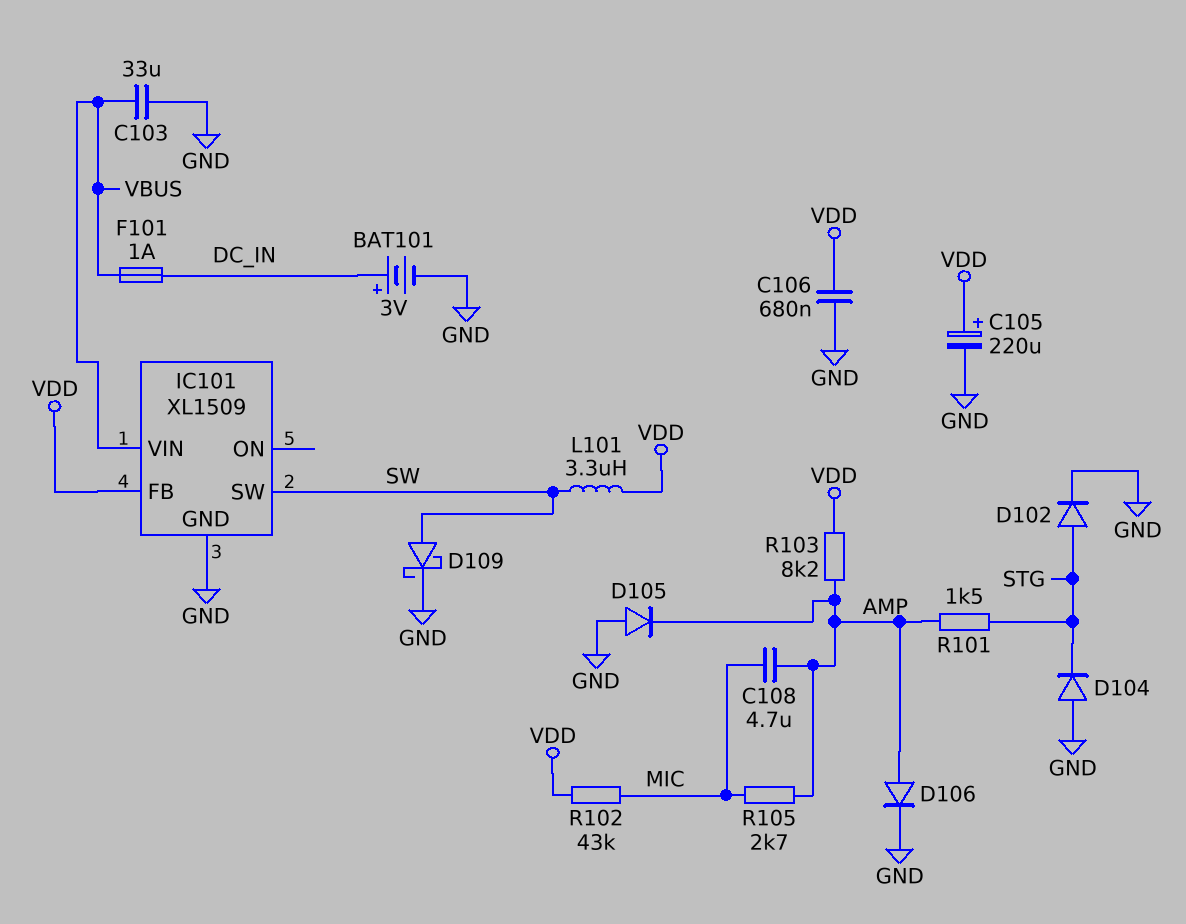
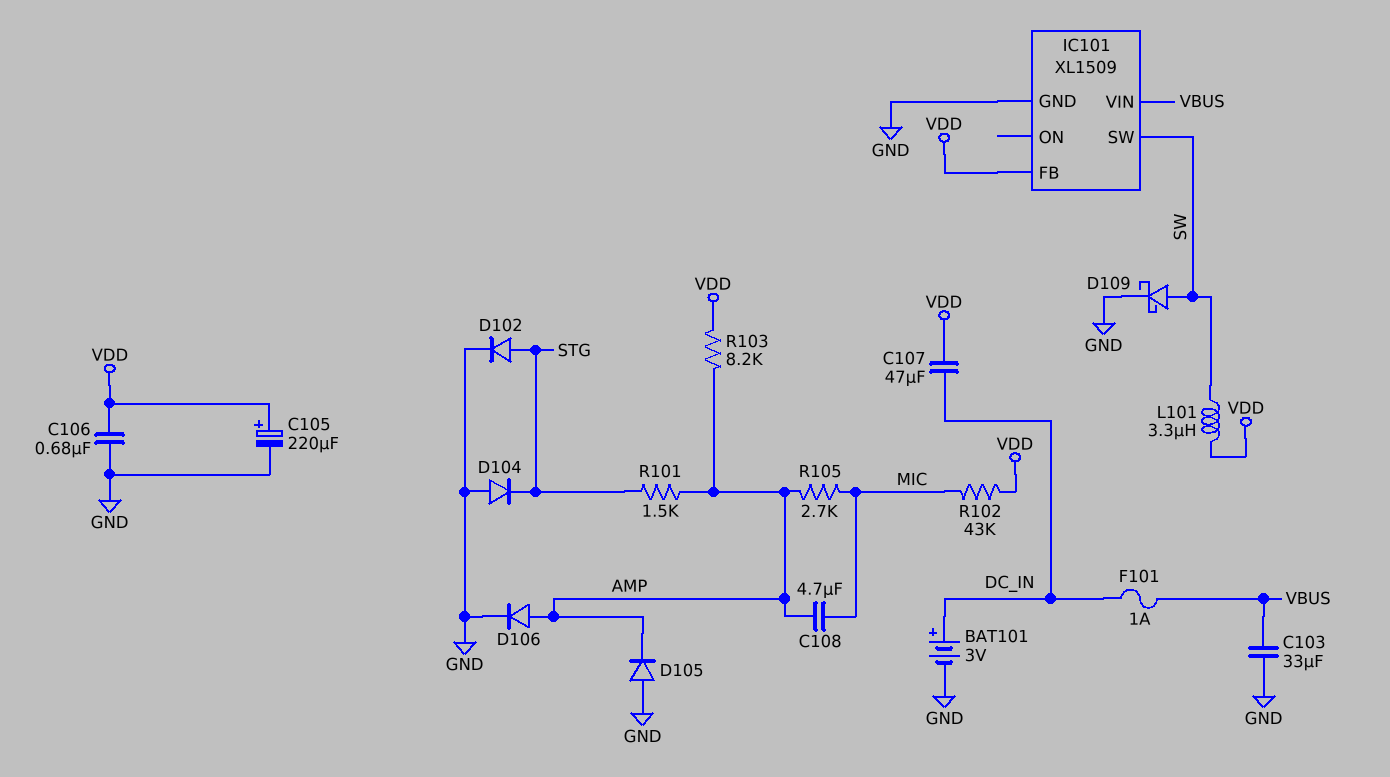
C107: none -> 47uF (DC_IN, VDD)

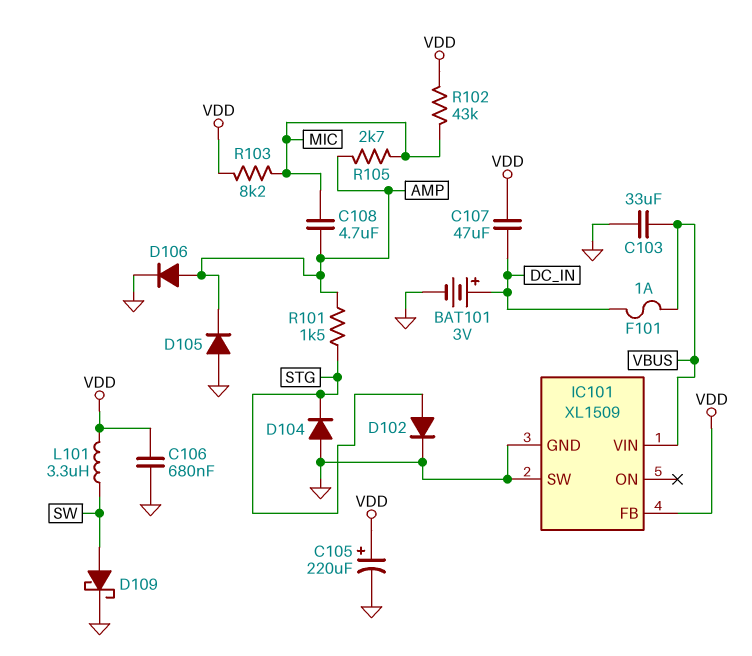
IC101 pin SW: SW -> GND
R103: 8.2k (AMP, VDD) -> 8.2k (MIC, VDD)

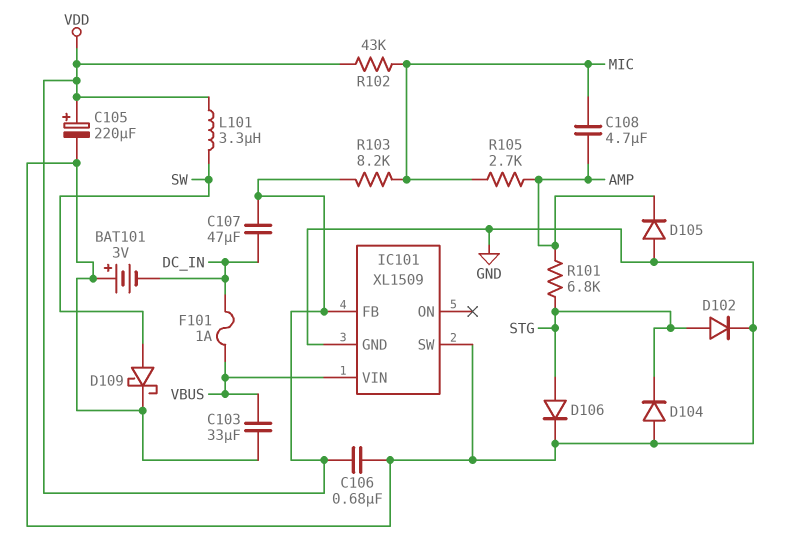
BAT101: 3V (plus DC_IN, minus GND) -> 3V (plus GND, minus DC_IN)
D106: diode (A AMP, K GND) -> diode (A STG, K GND)
R101: 1.5k (AMP, STG) -> 6.8k (AMP, STG)

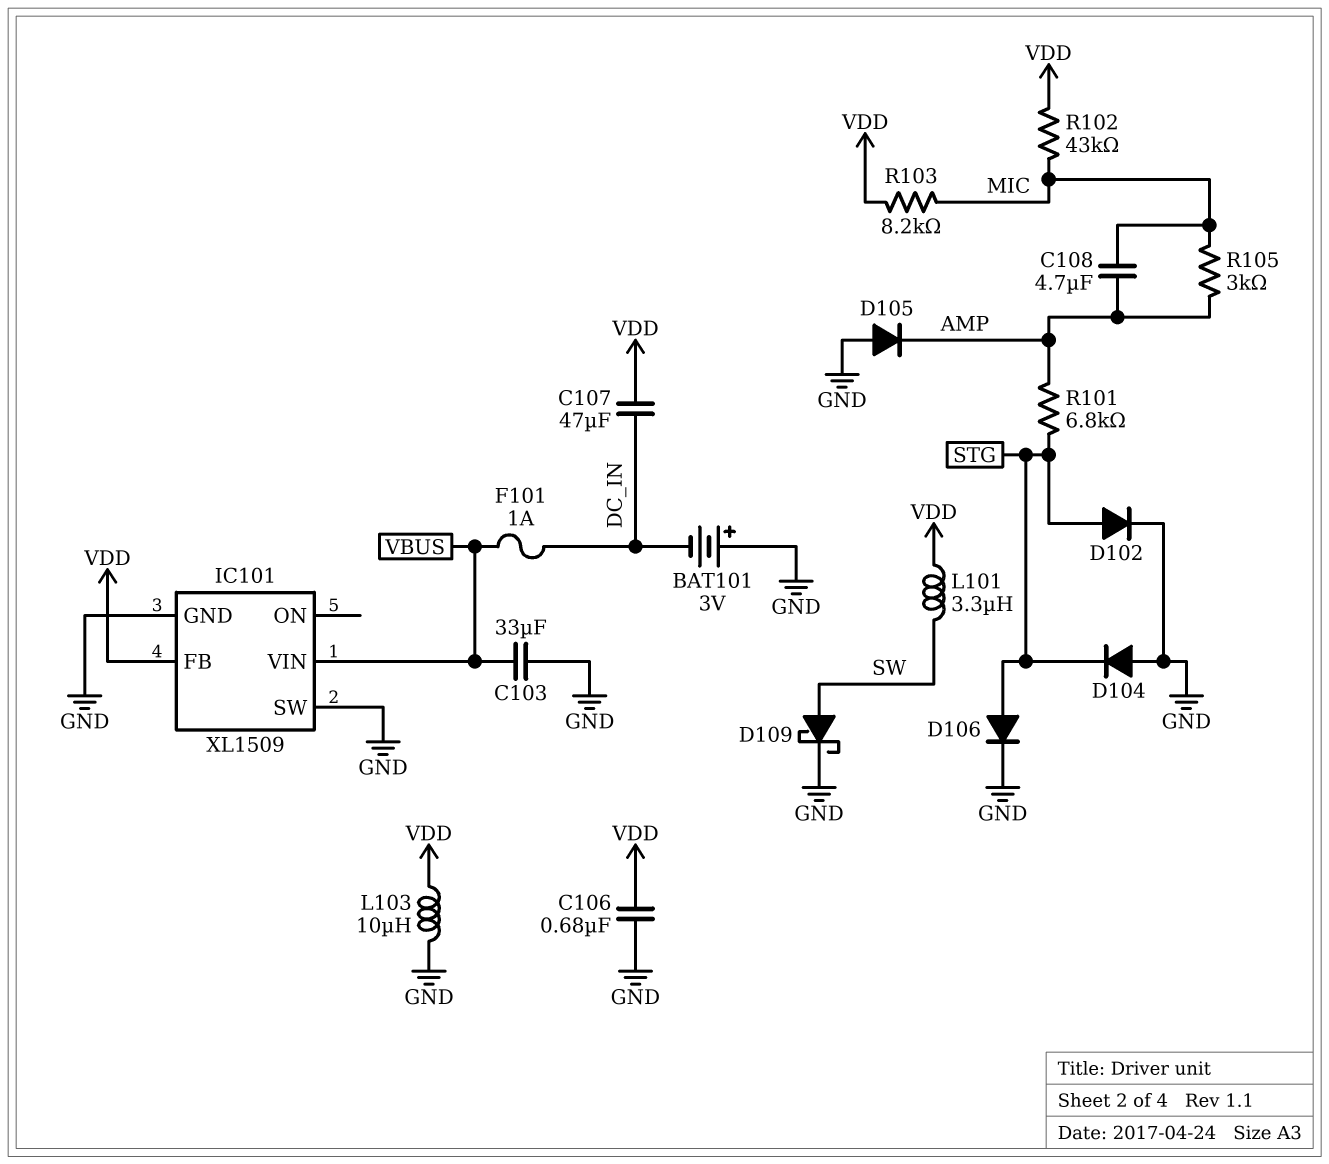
C105: 220uF (plus VDD, minus GND) -> none
L103: none -> 10uH (GND, VDD)
R105: 2.7k (AMP, MIC) -> 3k (AMP, MIC)

